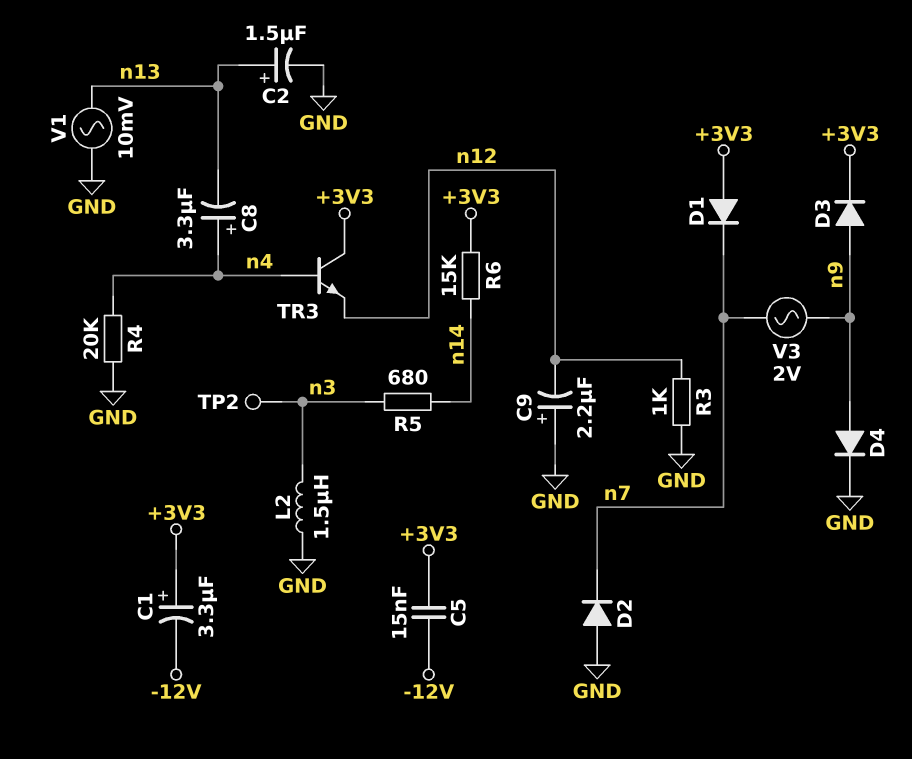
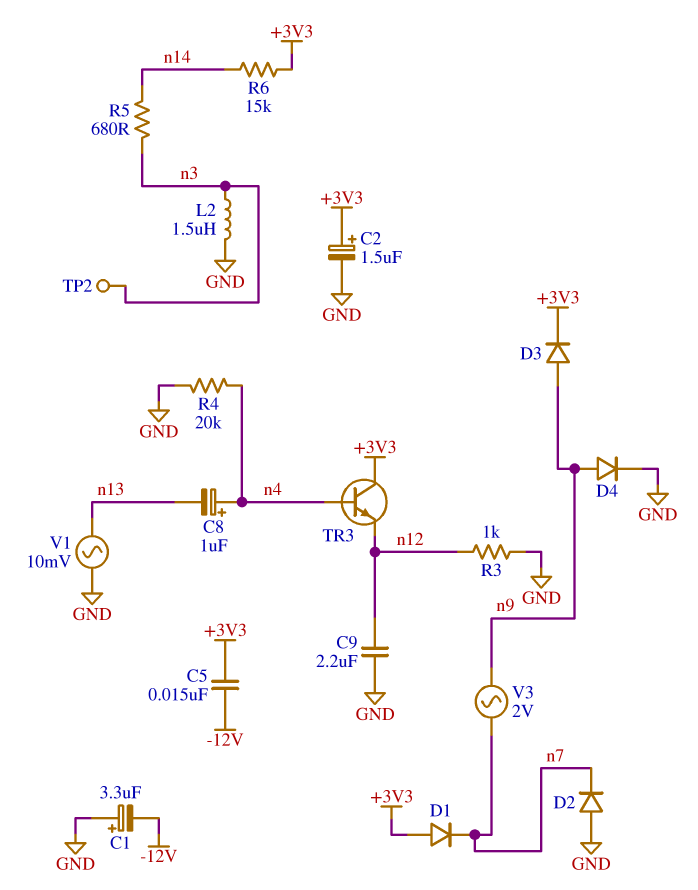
C1: 3.3uF (plus +3V3, minus -12V) -> 3.3uF (plus GND, minus -12V)
C2: 1.5uF (plus n13, minus GND) -> 1.5uF (plus +3V3, minus GND)
C8: 3.3uF (plus n4, minus n13) -> 1uF (plus n4, minus n13)
C9: 2.2uF (plus GND, minus n12) -> 2.2uF (GND, n12)

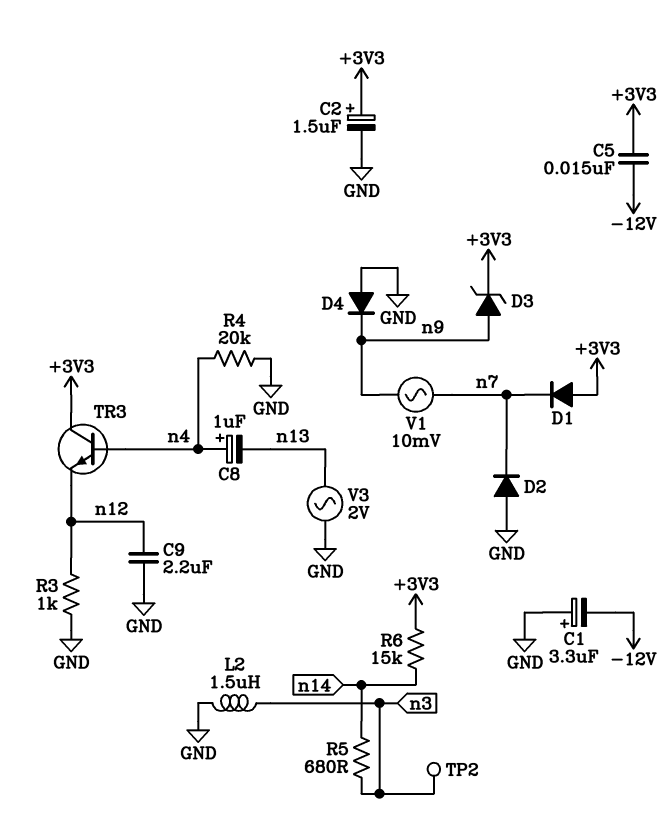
D3: diode (A n9, K +3V3) -> zener (A n9, K +3V3)
D4: diode (A n9, K GND) -> diode (A GND, K n9)
V1: AC 10mV (GND, n13) -> AC 10mV (n7, n9)
V3: AC 2V (n7, n9) -> AC 2V (GND, n13)

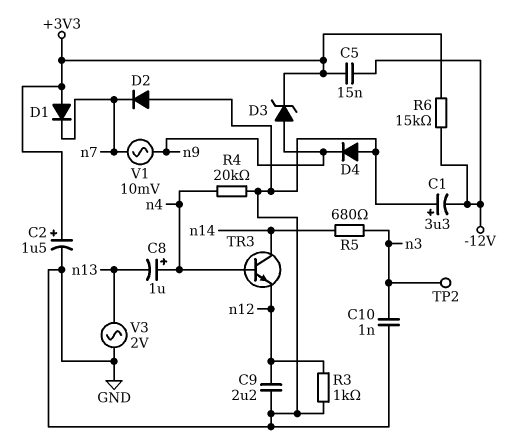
C10: none -> 1nF (GND, n3)
L2: 1.5uH (GND, n3) -> none
R6: 15k (+3V3, n14) -> 15k (+3V3, -12V)
TR3: NPN (B n4, C +3V3, E n12) -> NPN (B n4, C n14, E n12)

